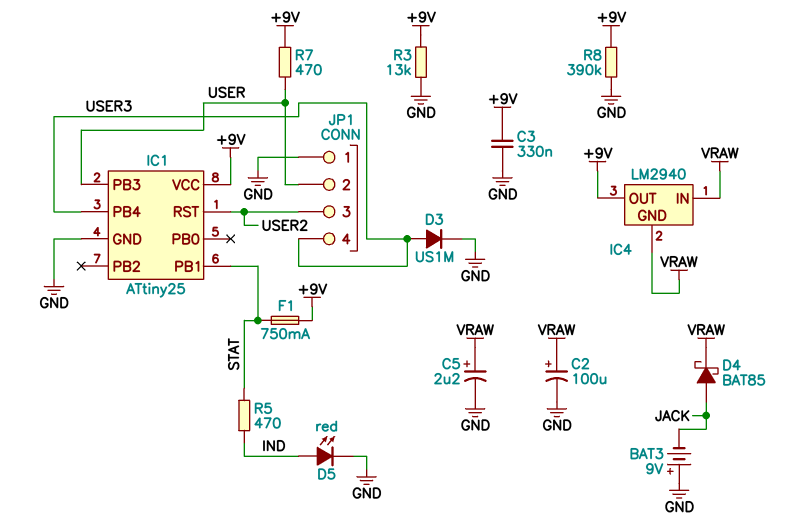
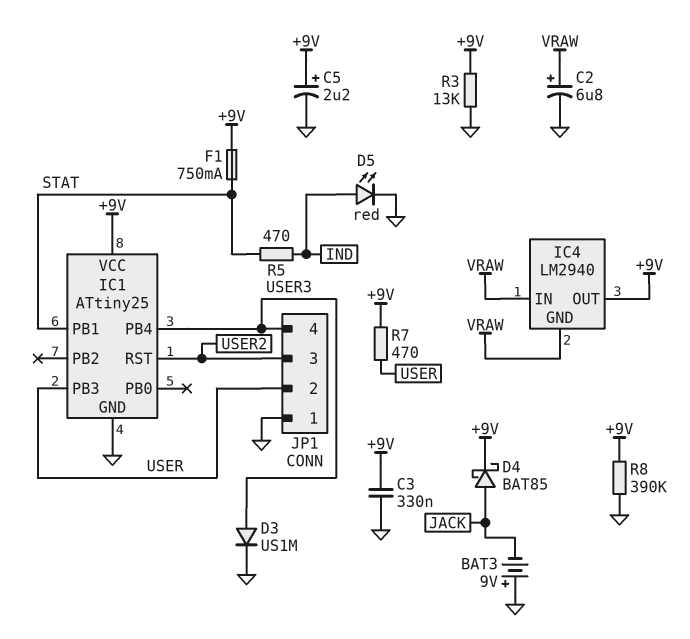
C2: 100uF (plus VRAW, minus GND) -> 6.8uF (plus VRAW, minus GND)
C5: 2.2uF (plus VRAW, minus GND) -> 2.2uF (plus +9V, minus GND)
D4: schottky BAT85 (A JACK, K VRAW) -> schottky BAT85 (A JACK, K +9V)

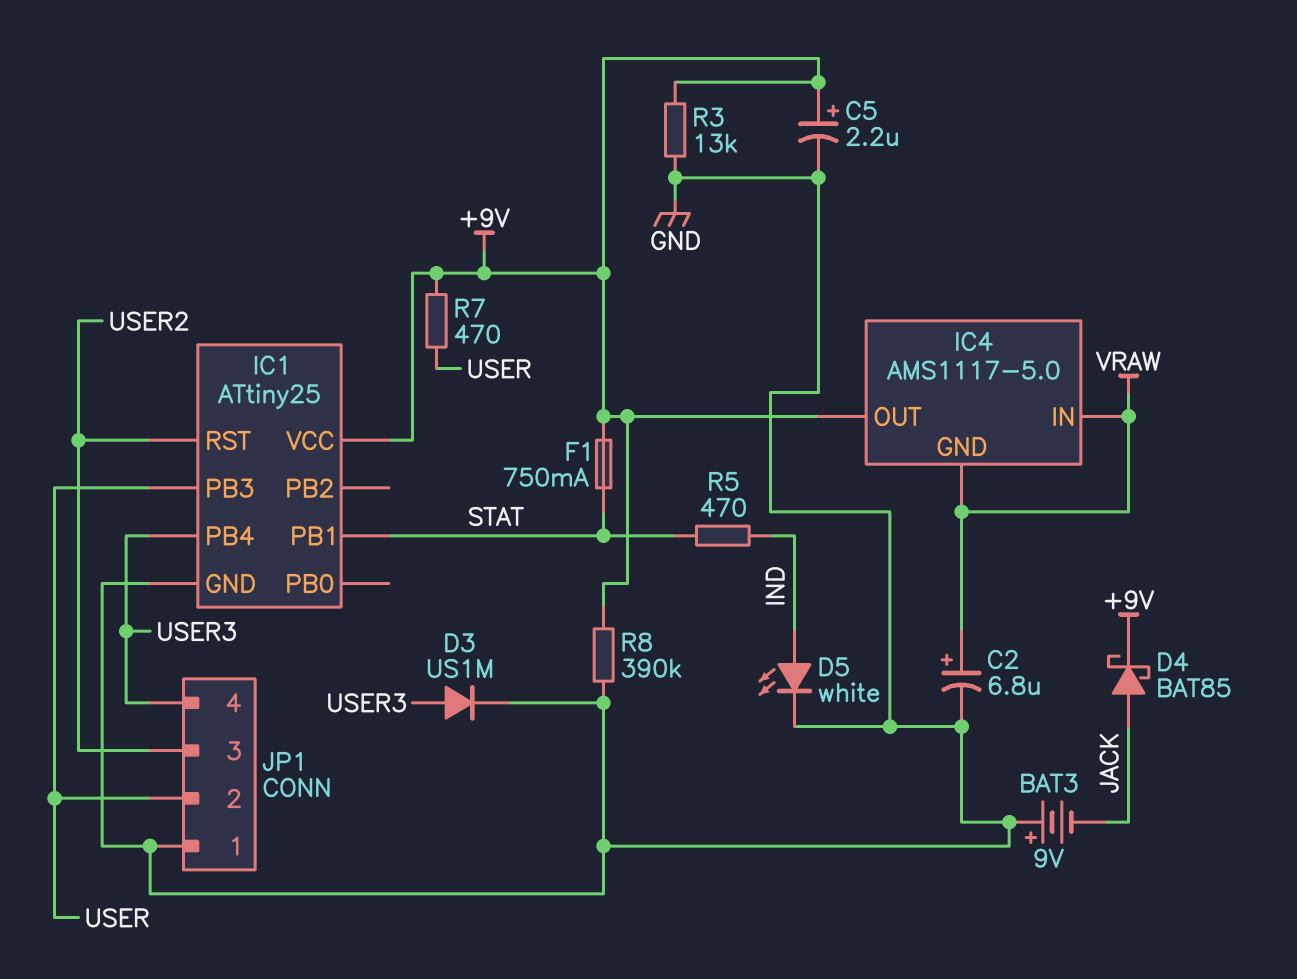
C3: 330nF (+9V, GND) -> none
D5: LED red (A IND, K GND) -> LED white (A IND, K GND)
IC4: LM2940 -> AMS1117-5.0

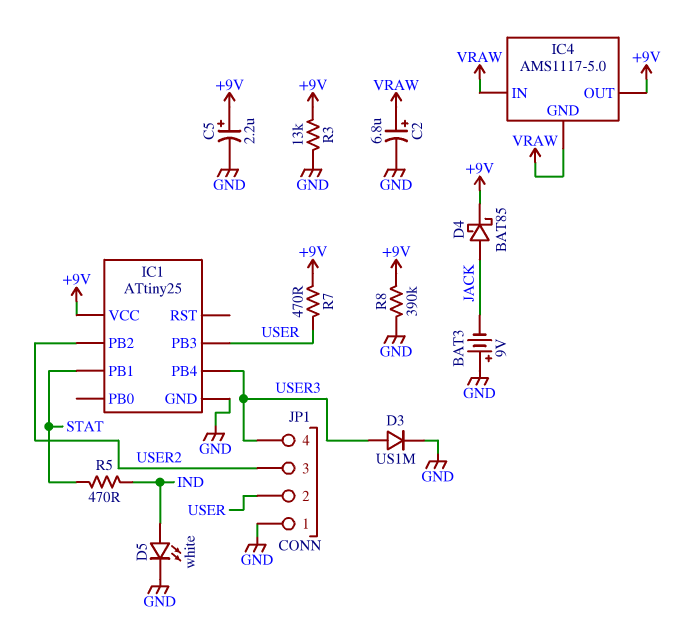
F1: 750mA (+9V, STAT) -> none
IC1 pin PB2: none -> USER2
IC1 pin RST: USER2 -> none

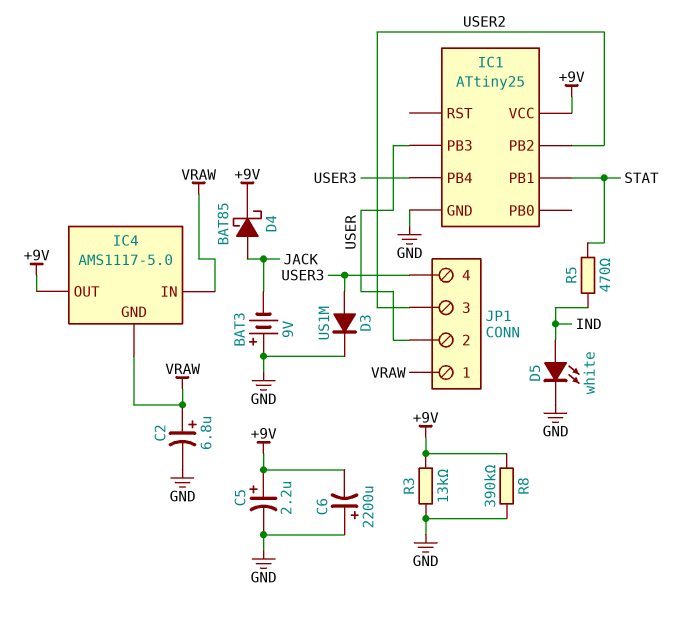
C6: none -> 2200uF (plus GND, minus +9V)
JP1 pin 1: GND -> VRAW
R7: 470 (+9V, USER) -> none

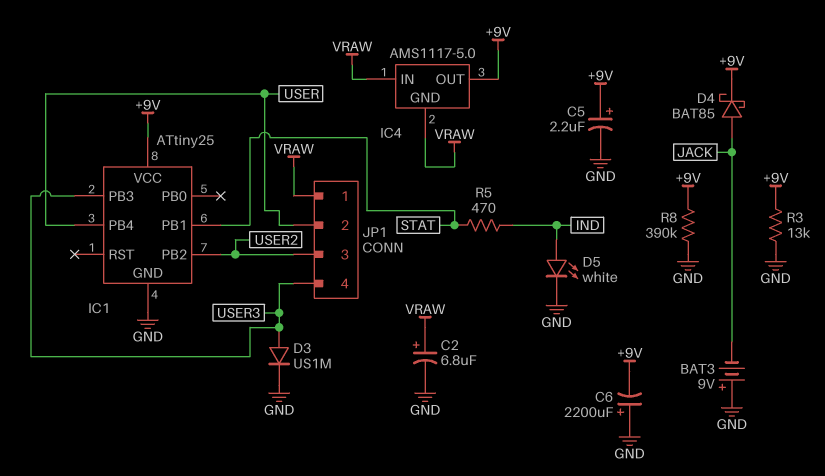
IC1 pin PB3: USER -> USER3
IC1 pin PB4: USER3 -> USER

